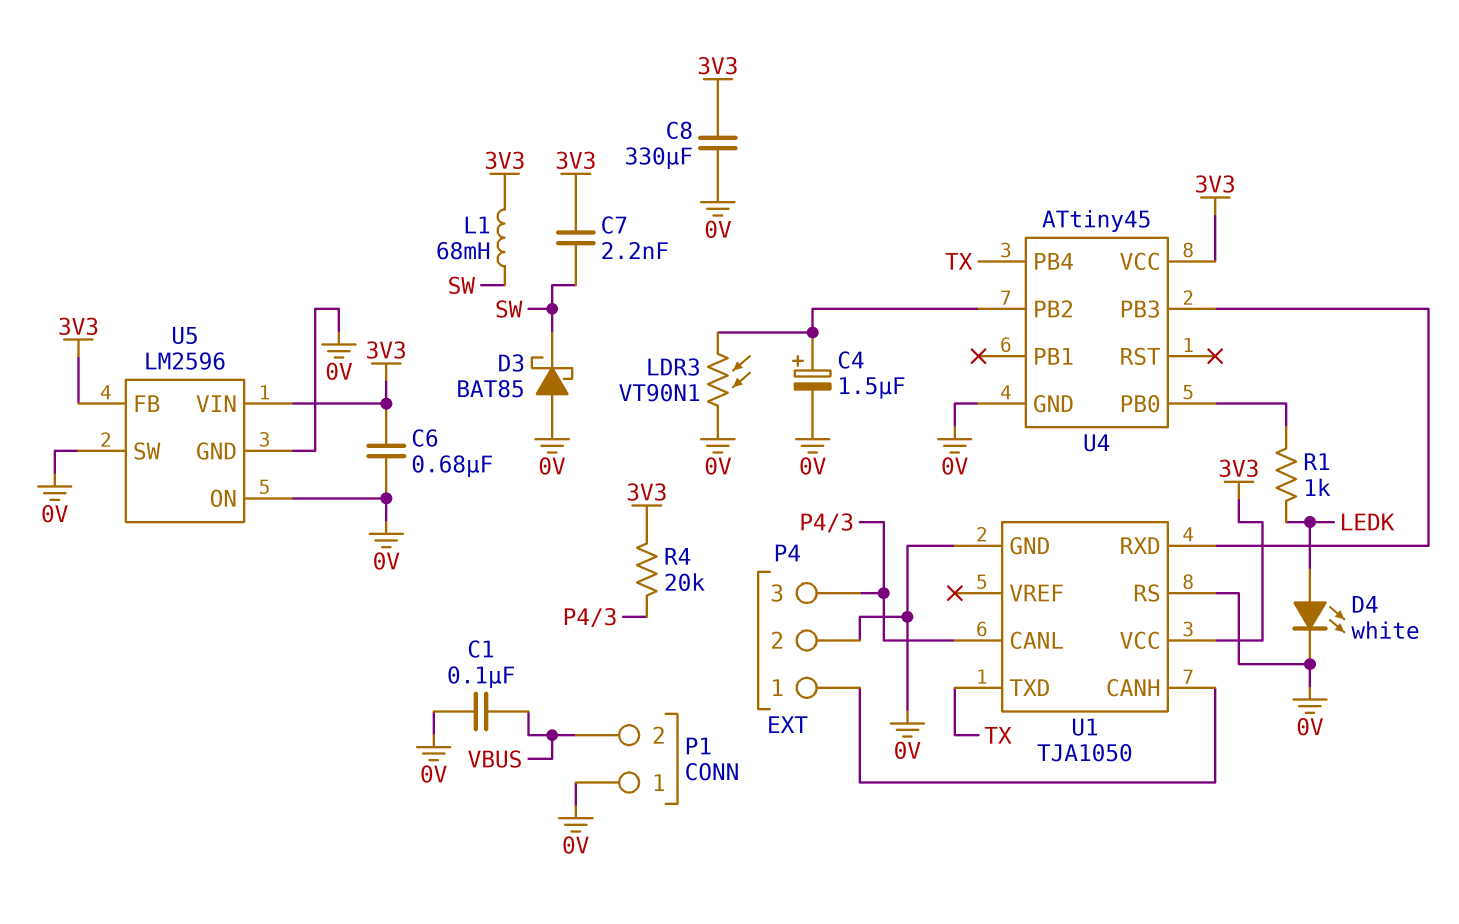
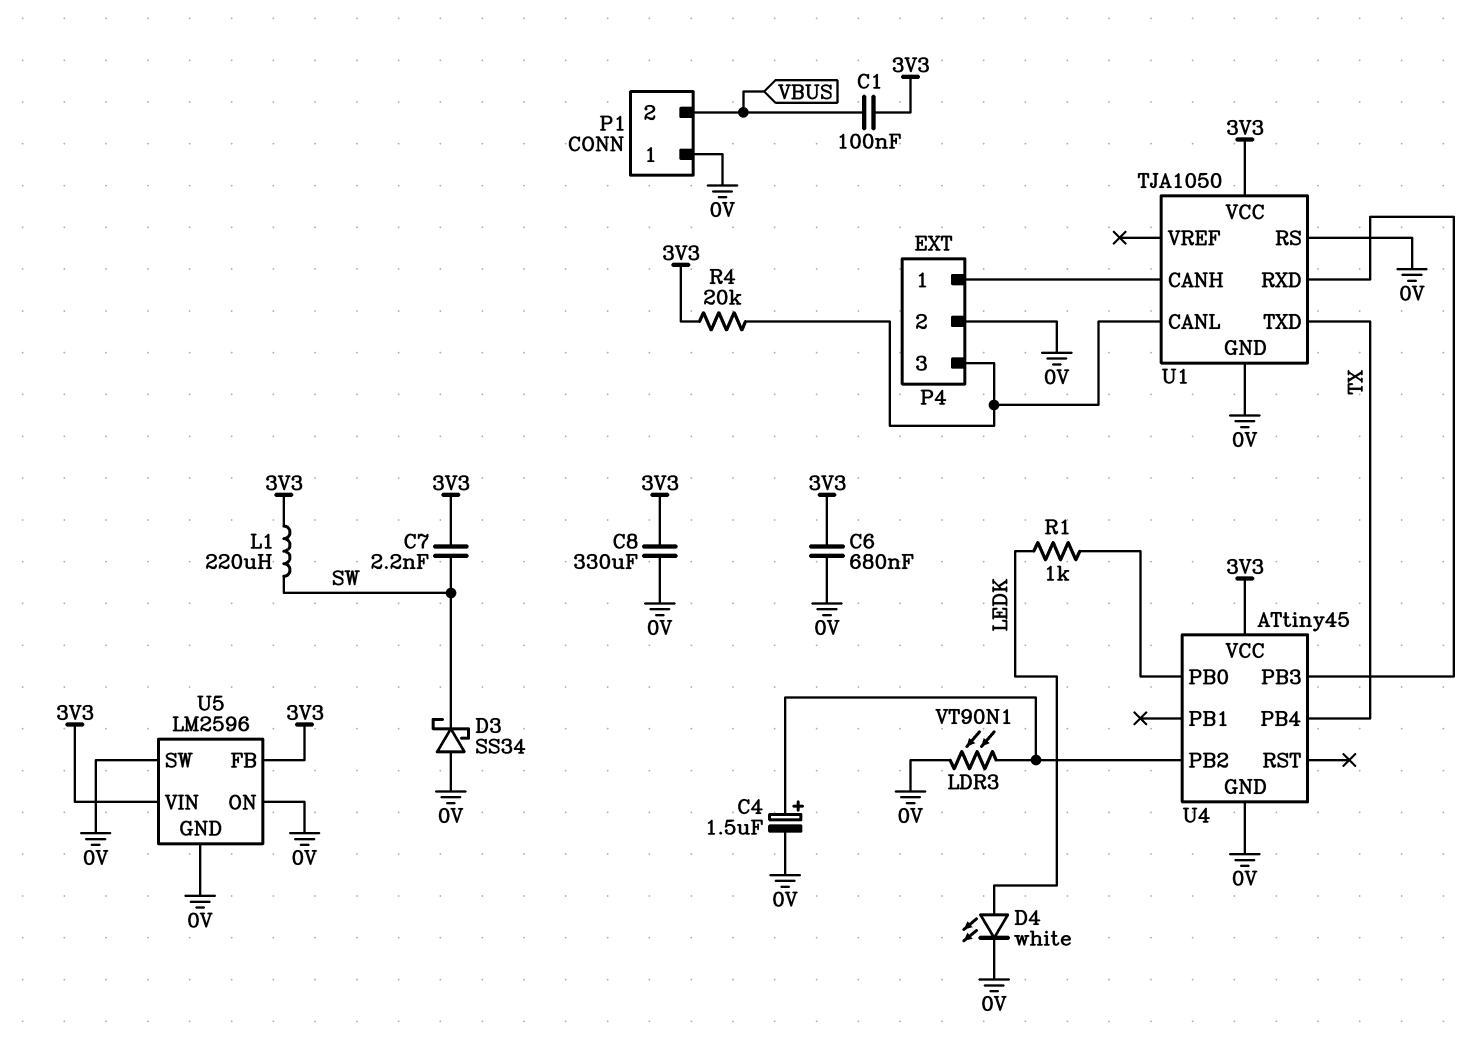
C1: 100nF (0V, VBUS) -> 100nF (3V3, VBUS)
D3: schottky BAT85 (A 0V, K SW) -> schottky SS34 (A 0V, K SW)
L1: 68mH (3V3, SW) -> 220uH (3V3, SW)

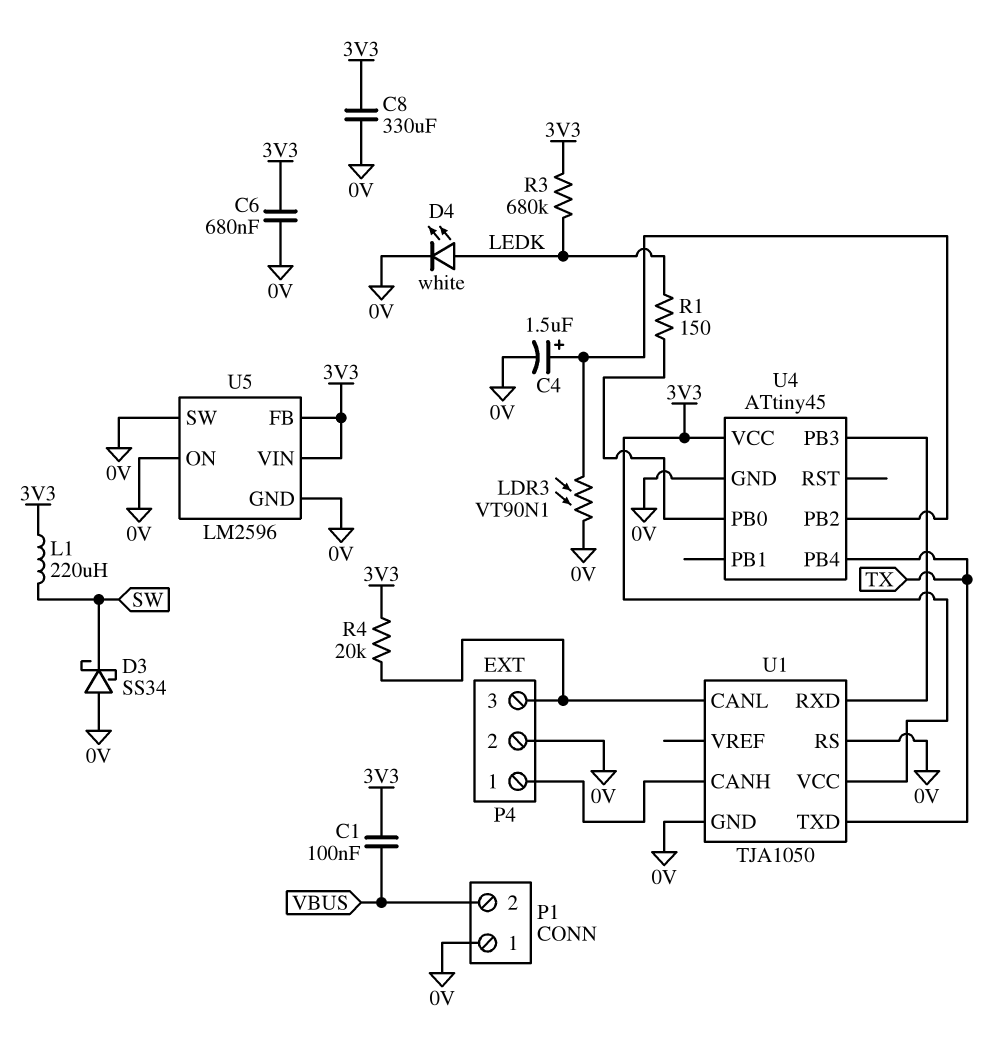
C7: 2.2nF (3V3, SW) -> none
R1: 1k (LEDK, U4/PB0) -> 150 (LEDK, U4/PB0)
R3: none -> 680k (3V3, LEDK)

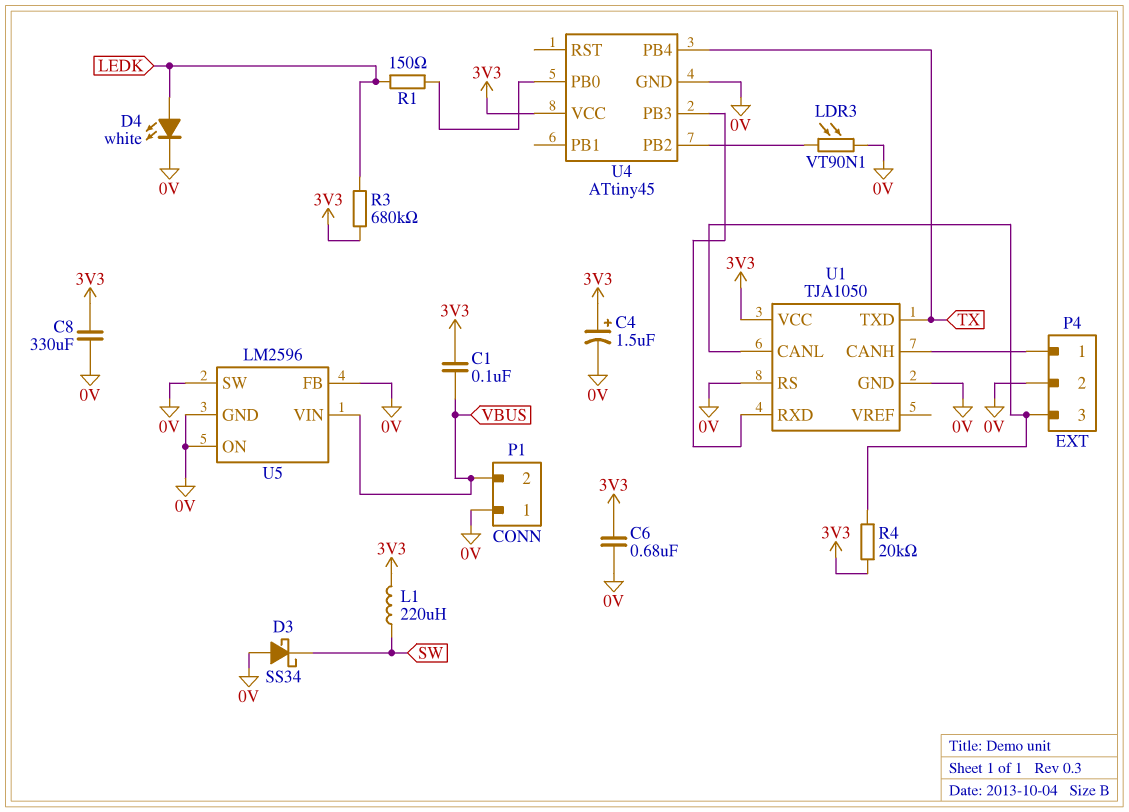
C4: 1.5uF (plus U4/PB2, minus 0V) -> 1.5uF (plus 3V3, minus 0V)
U5 pin FB: 3V3 -> 0V
U5 pin VIN: 3V3 -> VBUS

